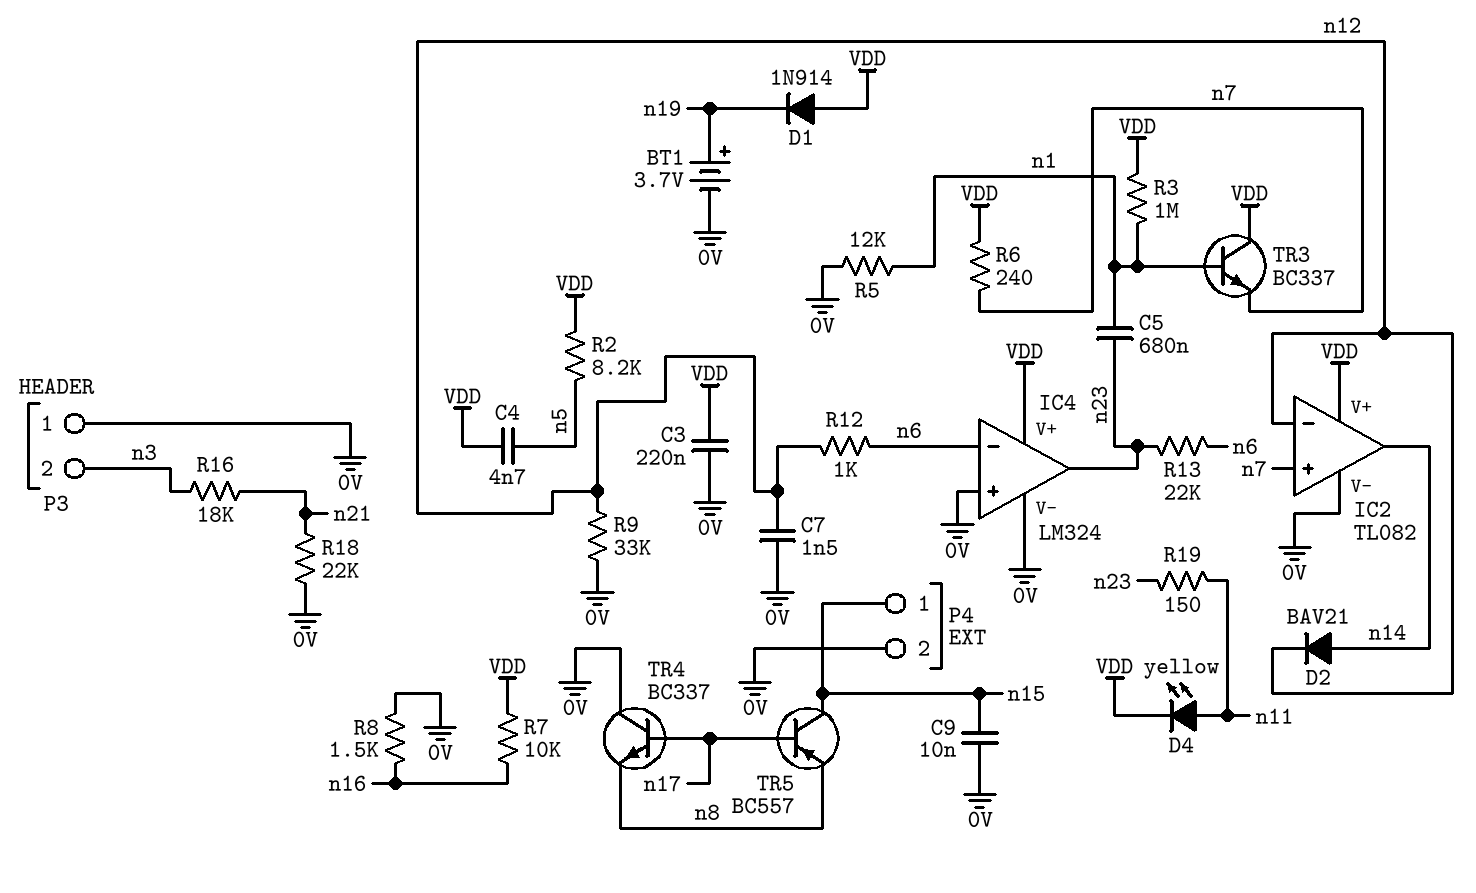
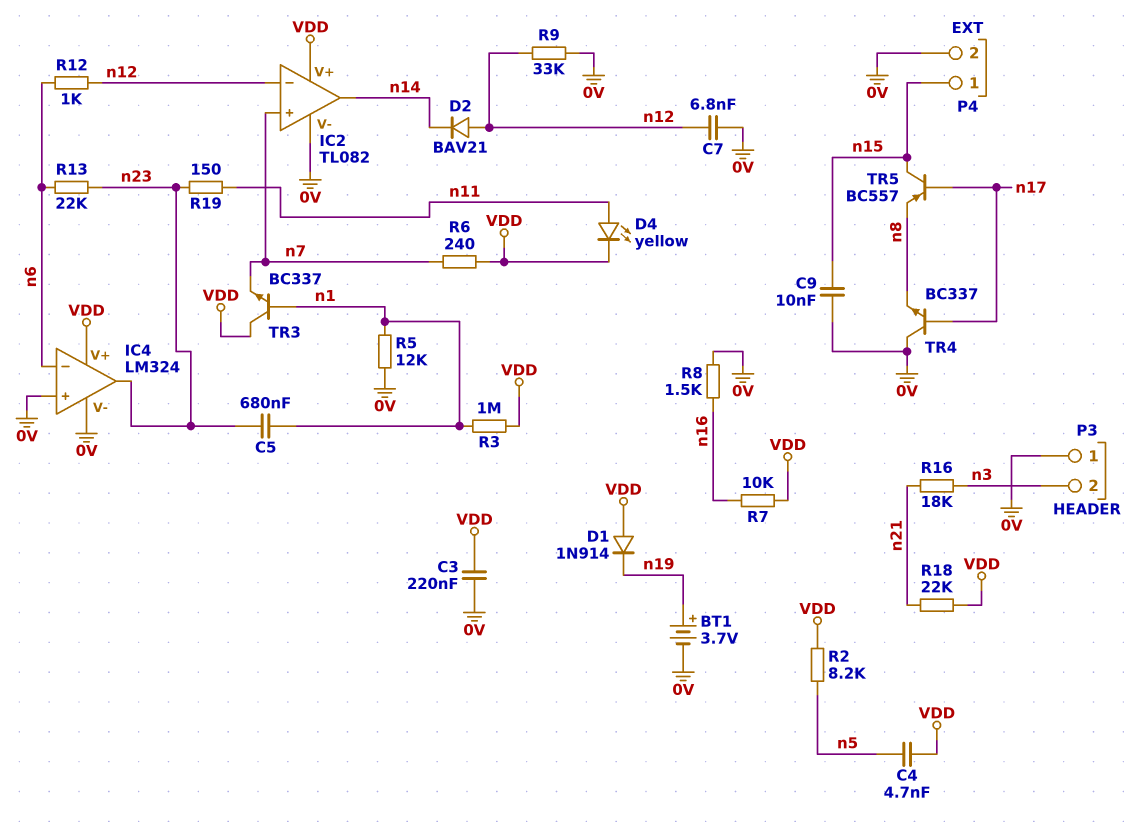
C7: 1.5nF (0V, n12) -> 6.8nF (0V, n12)
D2: diode BAV21 (A n14, K n12) -> diode BAV21 (A n12, K n14)
R18: 22k (0V, n21) -> 22k (VDD, n21)

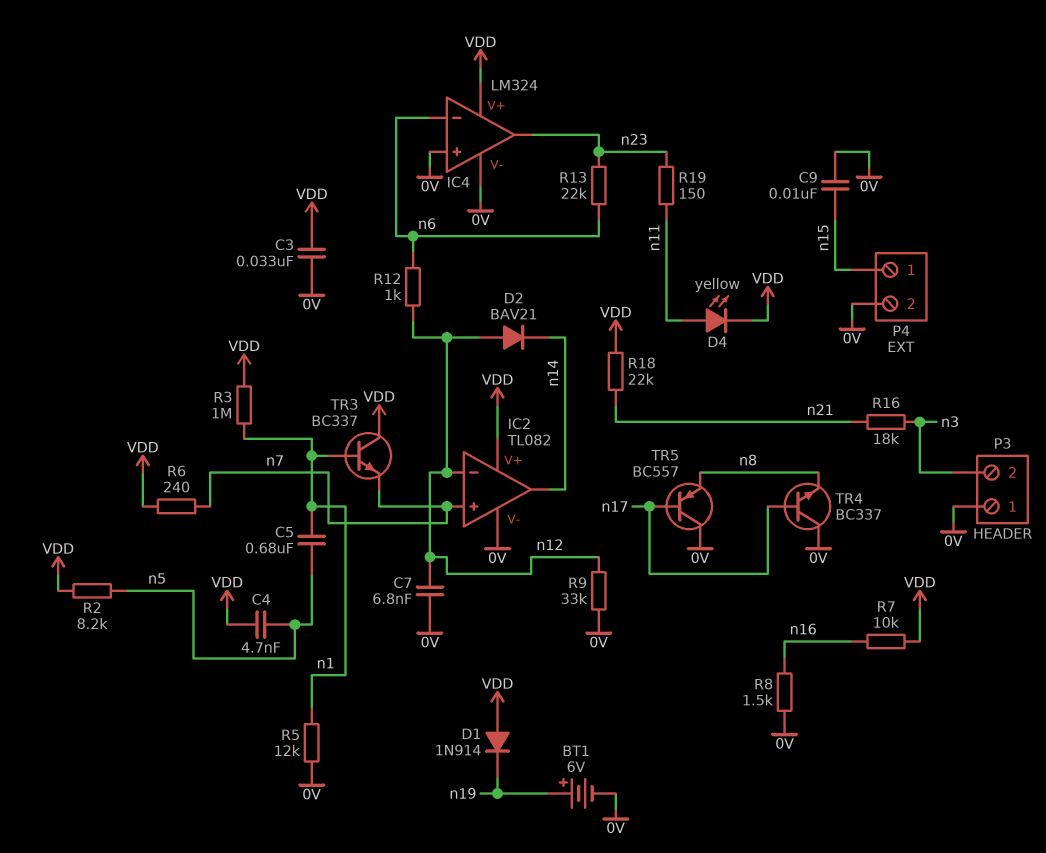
BT1: 3.7V (plus n19, minus 0V) -> 6V (plus n19, minus 0V)
C3: 220nF (0V, VDD) -> 33nF (0V, VDD)
C5: 680nF (n1, n23) -> 680nF (n1, n5)
TR5: PNP BC557 (B n17, C n15, E n8) -> PNP BC557 (B n17, C 0V, E n8)

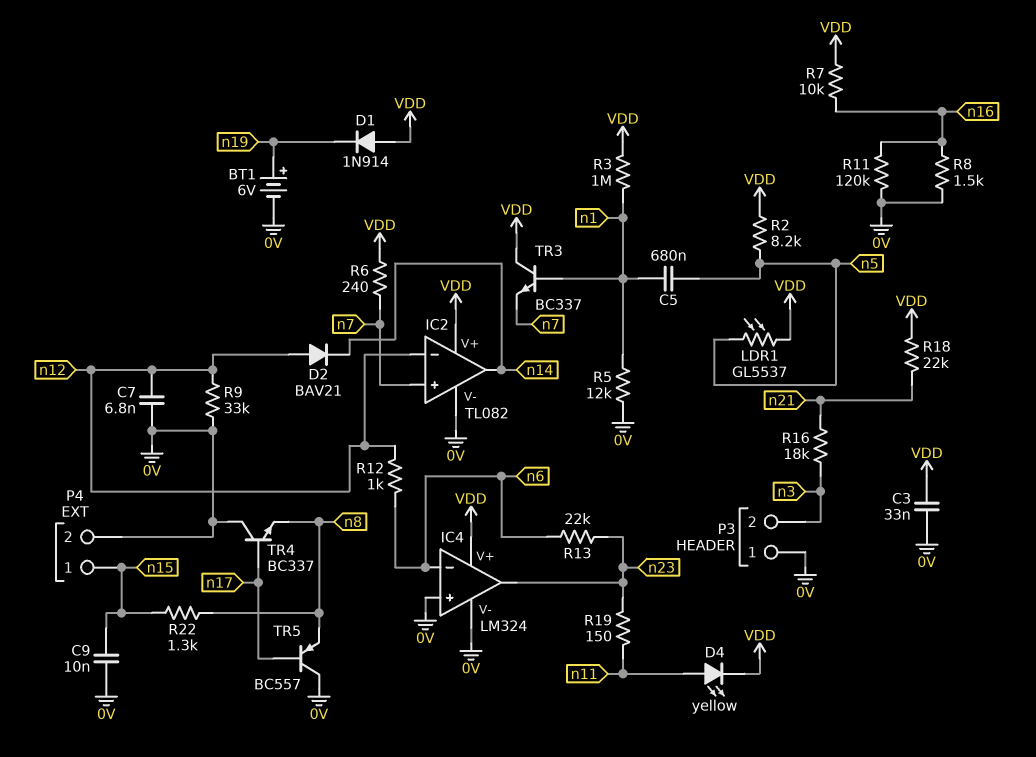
C4: 4.7nF (VDD, n5) -> none
LDR1: none -> GL5537 (VDD, n5)
R11: none -> 120k (0V, n16)
R22: none -> 1.3k (n8, n15)

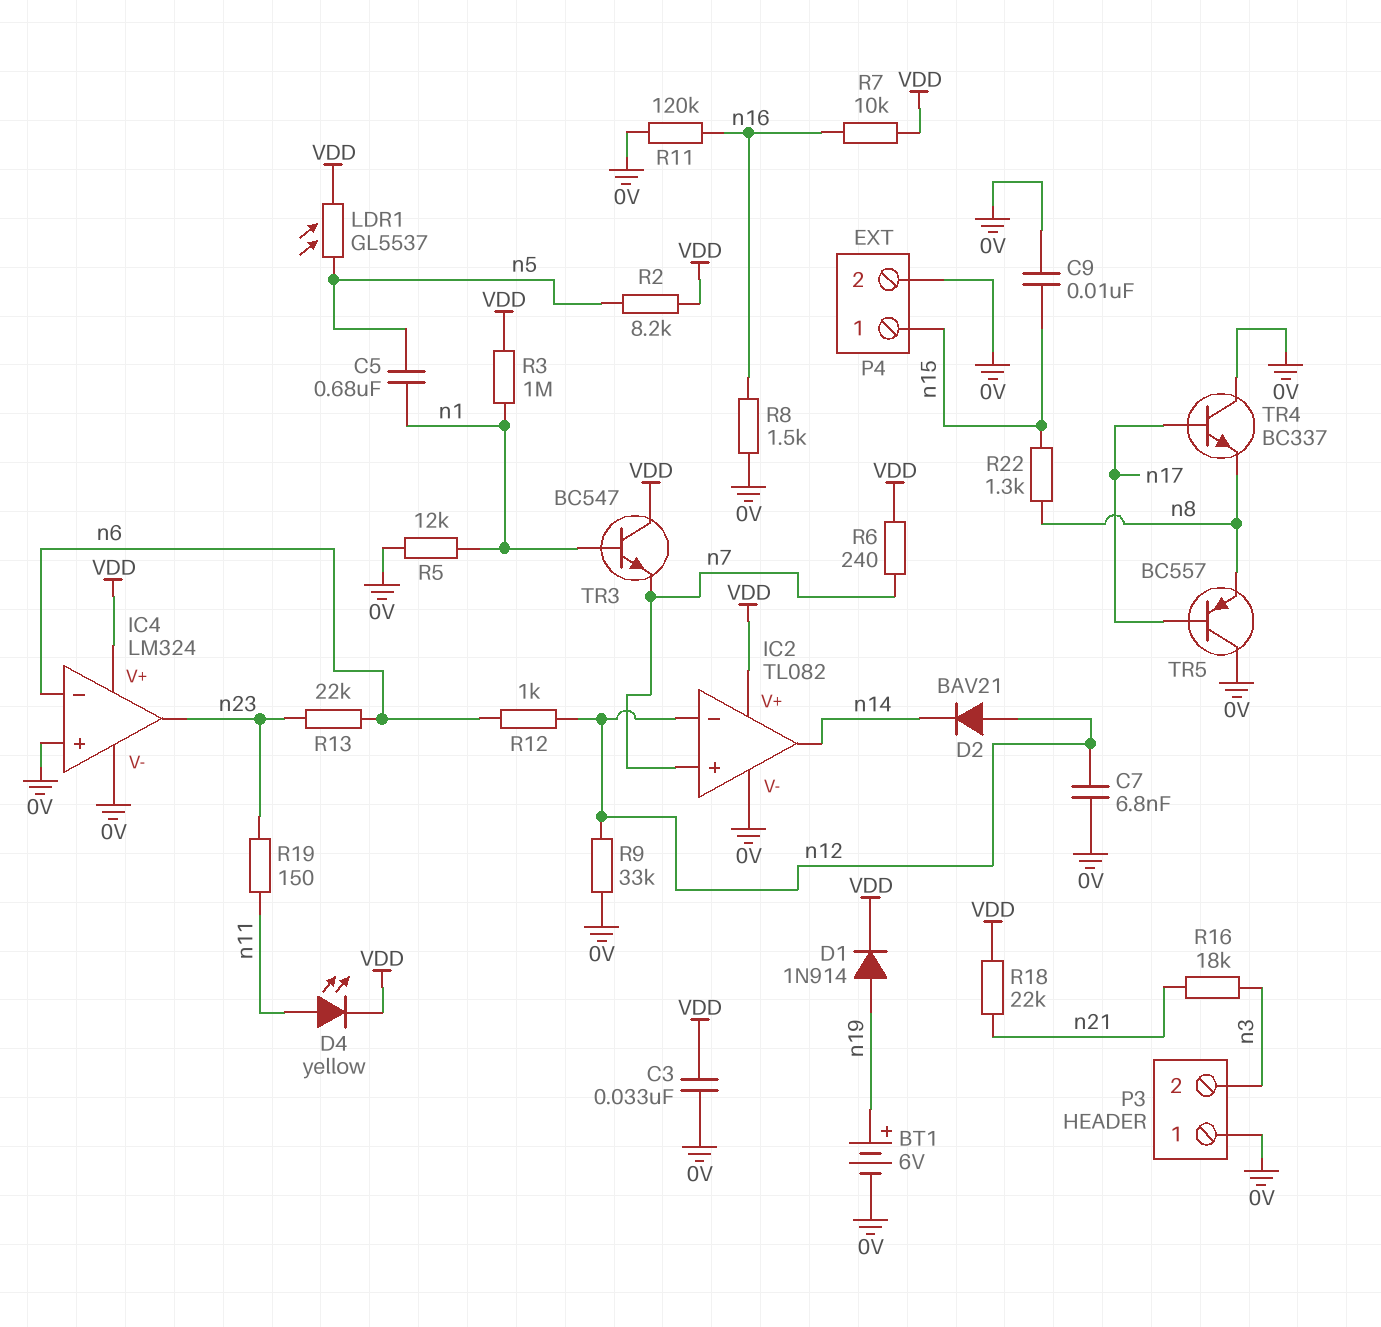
D1: diode 1N914 (A VDD, K n19) -> diode 1N914 (A n19, K VDD)
TR3: NPN BC337 (B n1, C VDD, E n7) -> NPN BC547 (B n1, C VDD, E n7)

